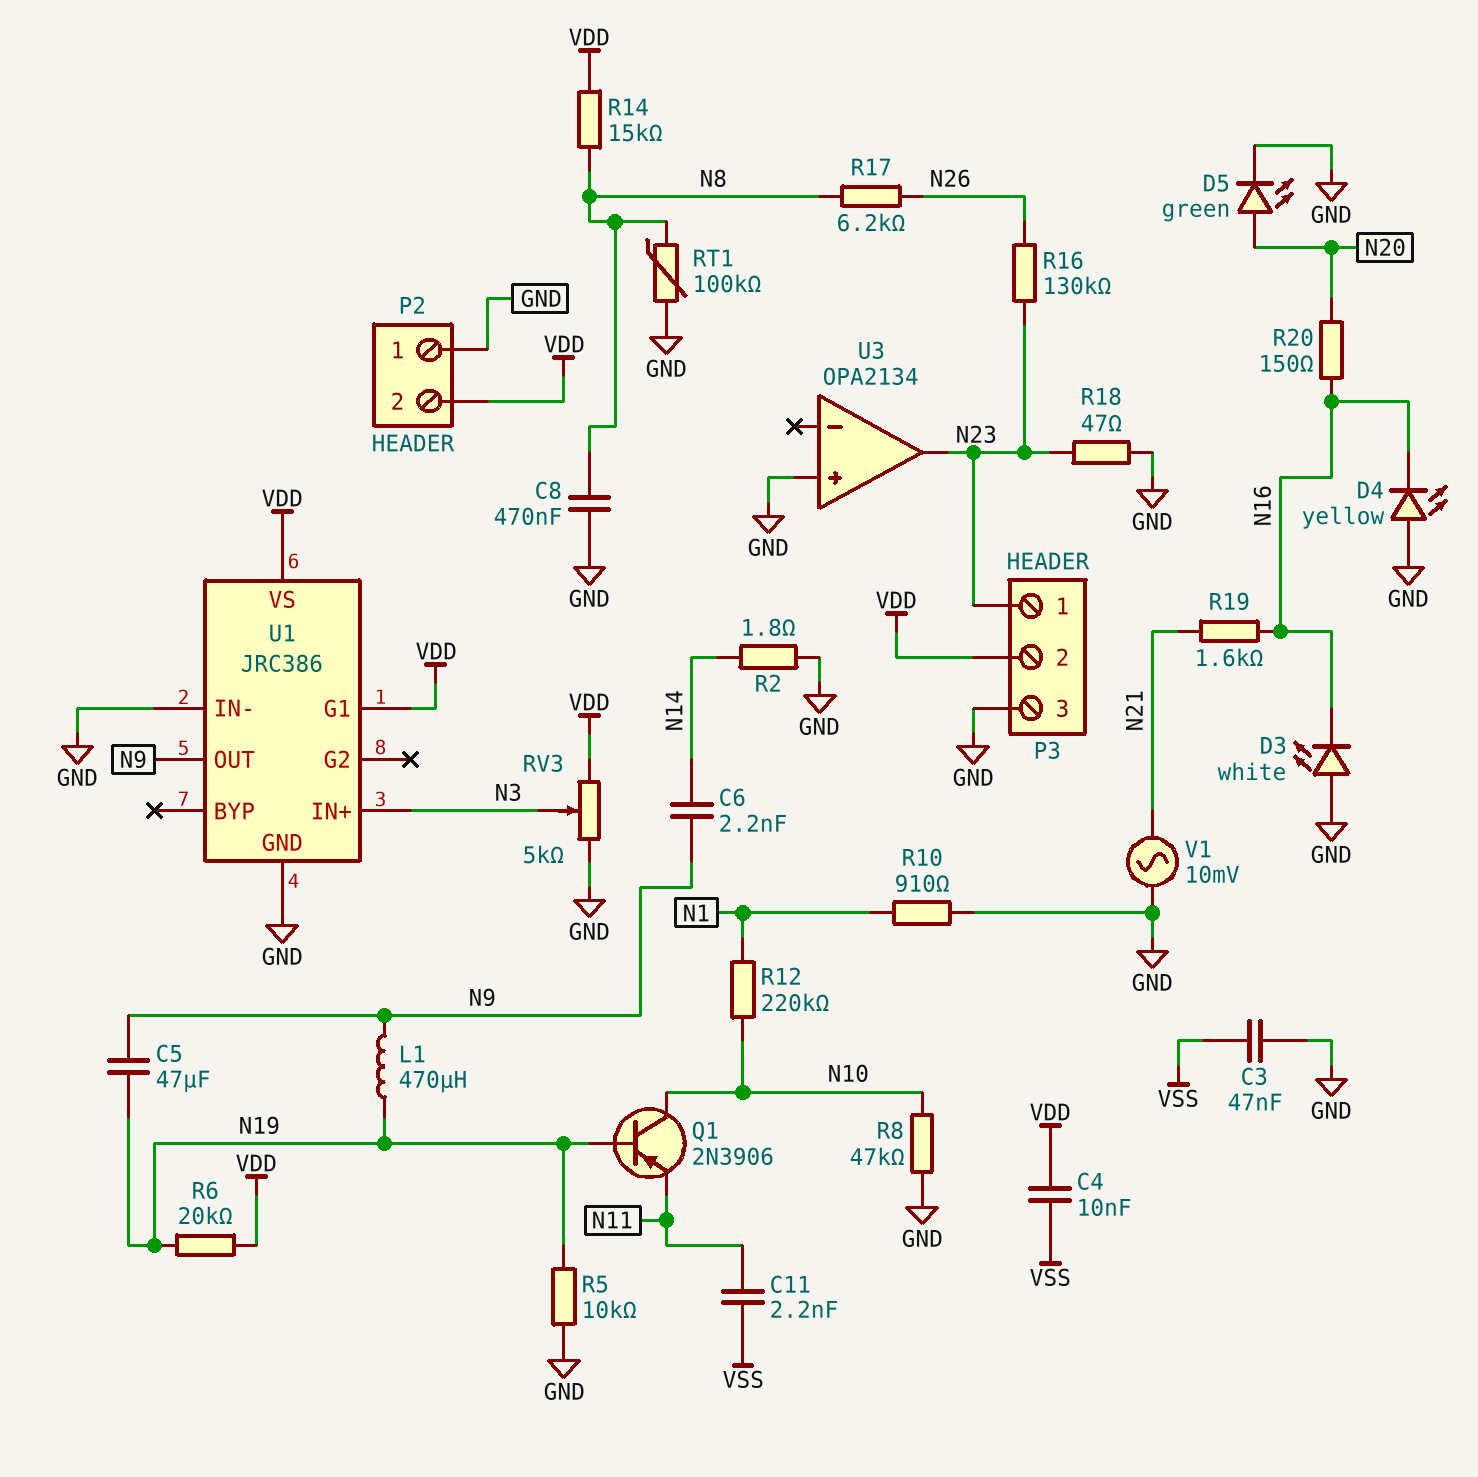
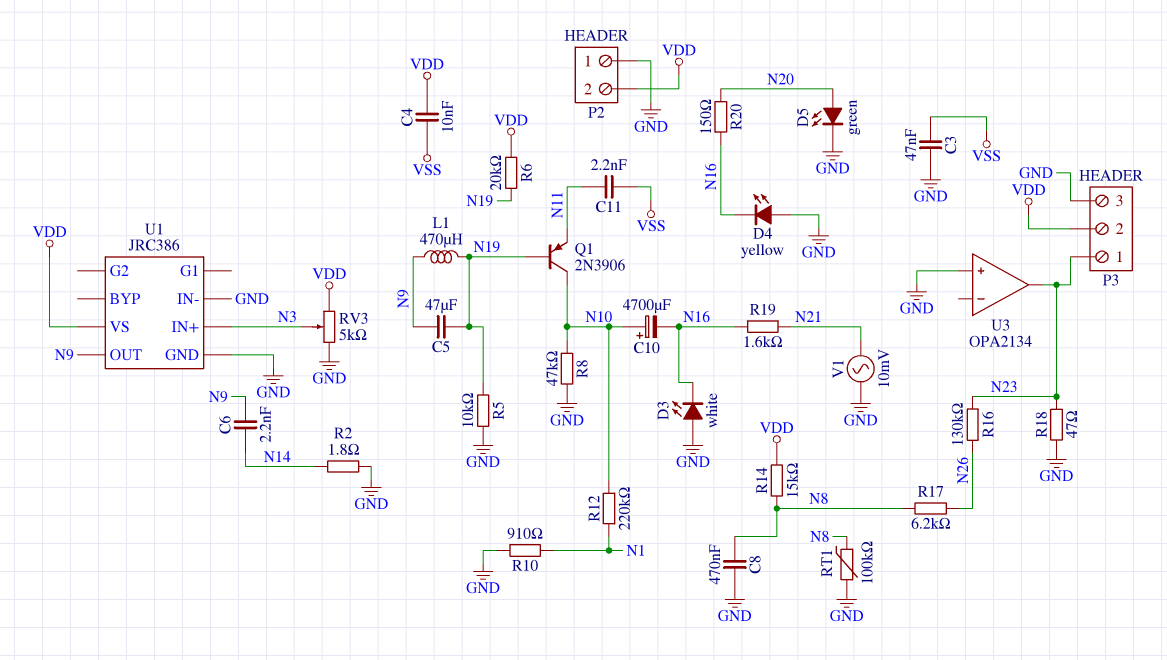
C10: none -> 4700uF (plus N10, minus N16)
U1 pin G1: VDD -> none

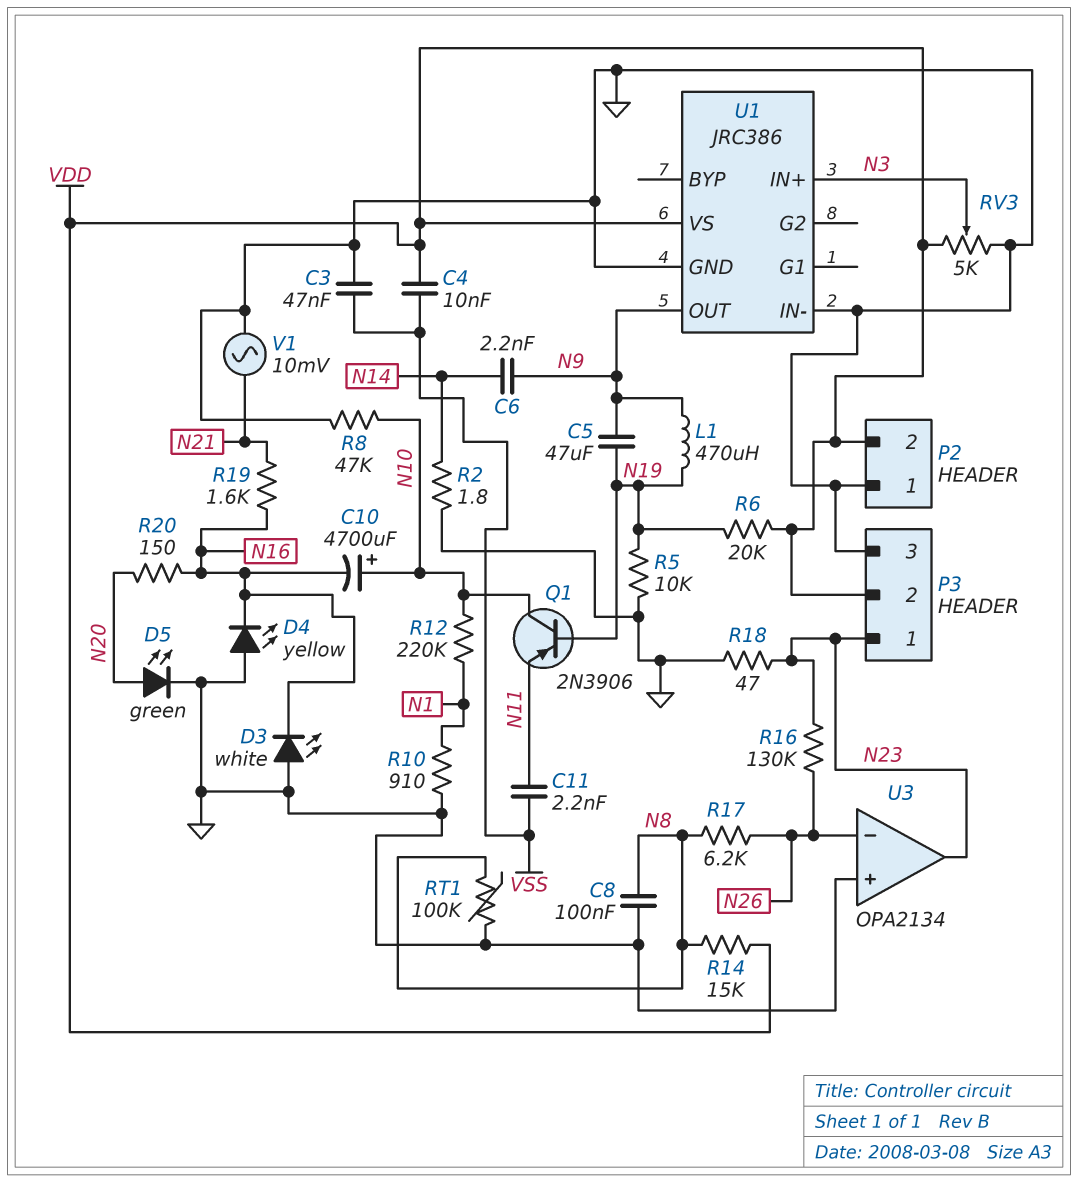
C8: 470nF (GND, N8) -> 100nF (GND, N8)
U3 pin in-: none -> N26

